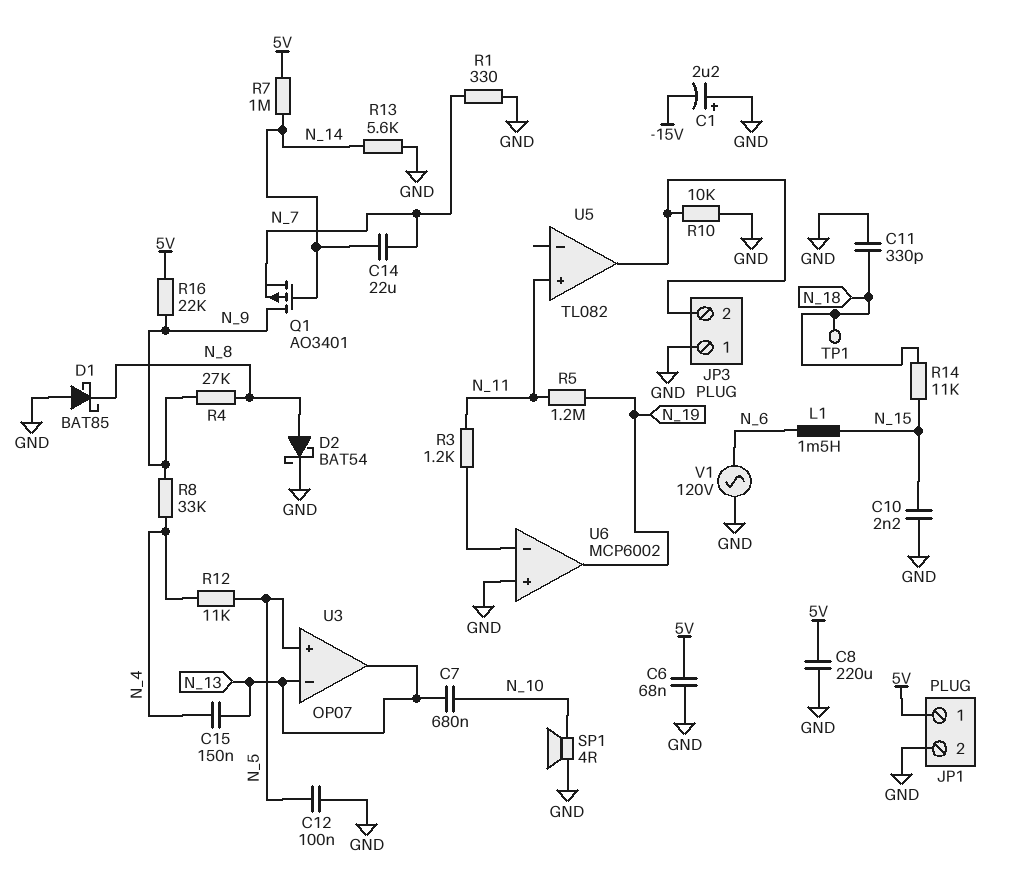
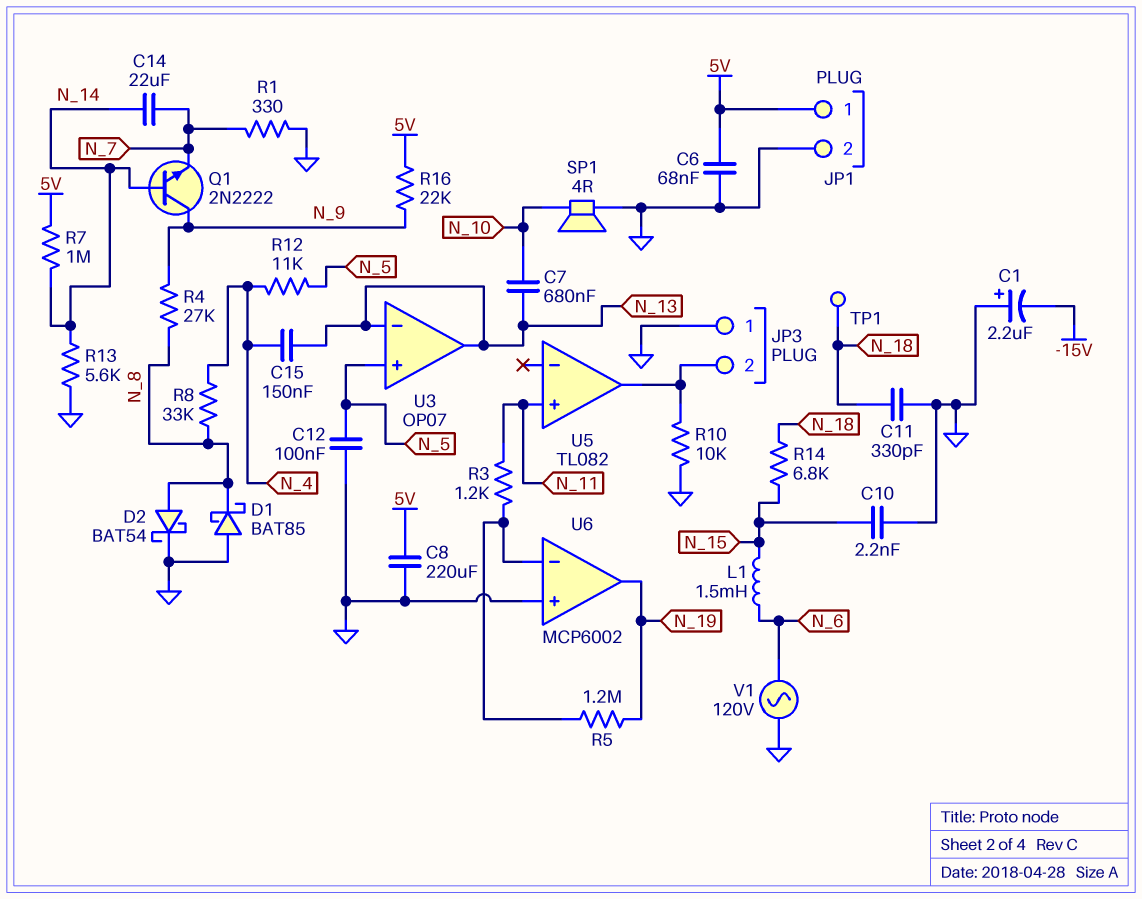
Q1: PMOS AO3401 (G N_14, D N_9, S N_7) -> NPN 2N2222 (B N_14, C N_9, E N_7)
R5: 1.2M (N_11, N_19) -> 1.2M (N_19, U6/in-)
R8: 33k (N_4, N_9) -> 33k (N_4, N_8)
R14: 11k (N_15, N_18) -> 6.8k (N_15, N_18)

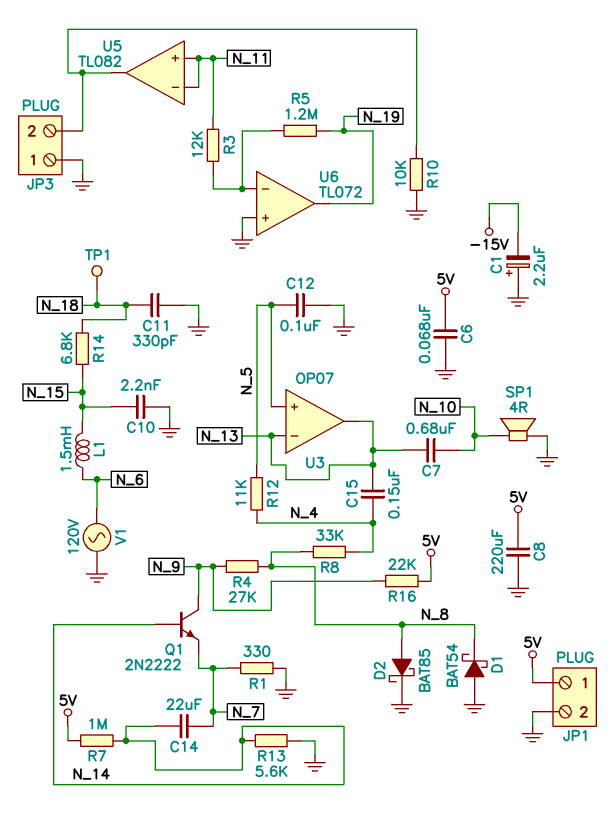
D1: schottky BAT85 (A GND, K N_8) -> schottky BAT54 (A GND, K N_8)
D2: schottky BAT54 (A N_8, K GND) -> schottky BAT85 (A N_8, K GND)
R3: 1.2k (N_11, U6/in-) -> 12k (N_11, U6/in-)
U5 pin in-: none -> N_11
U6: MCP6002 -> TL072

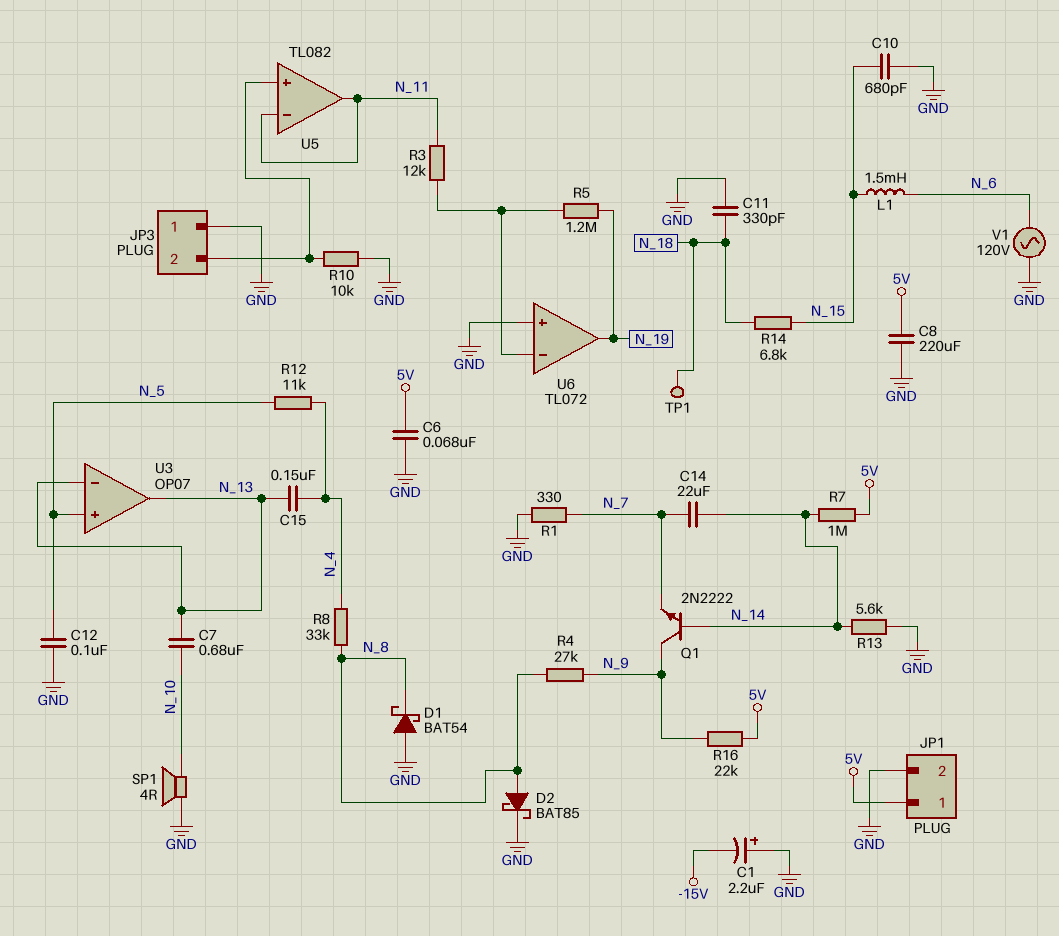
C10: 2.2nF (GND, N_15) -> 680pF (GND, N_15)
U5 pin in+: N_11 -> JP3/2
U5 pin out: JP3/2 -> N_11

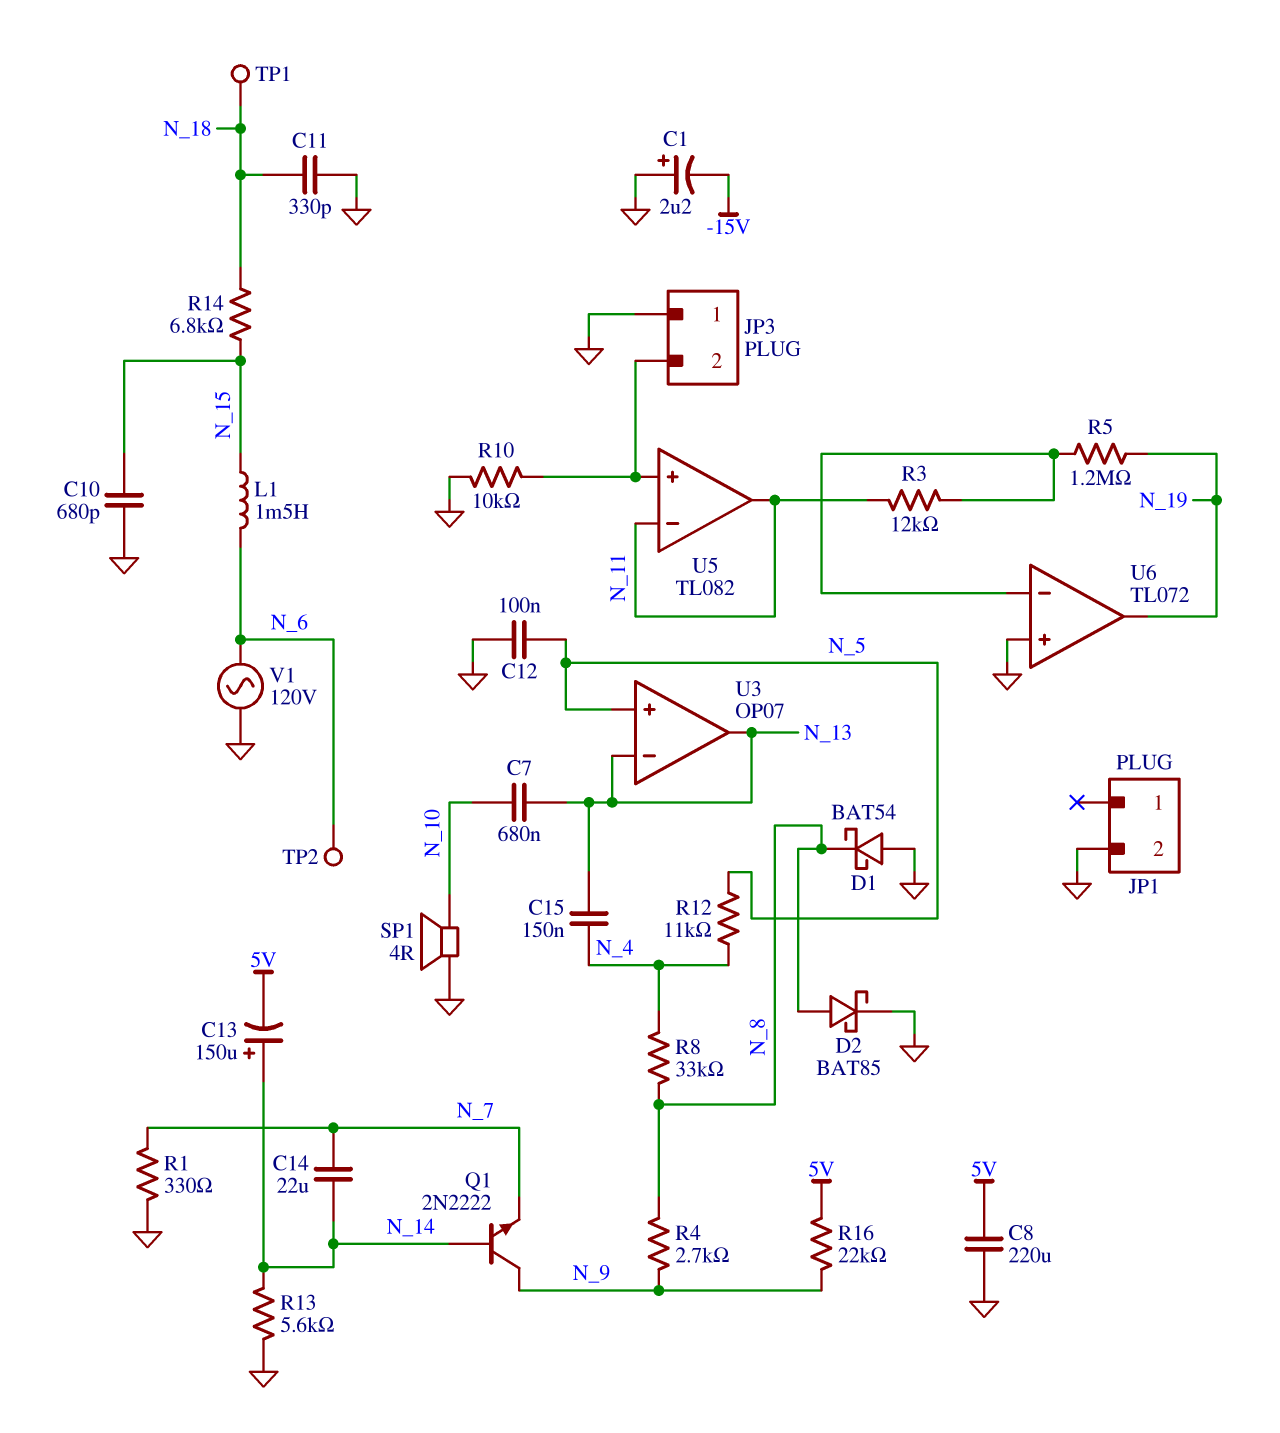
C6: 68nF (5V, GND) -> none
C13: none -> 150uF (plus N_14, minus 5V)
JP1 pin 1: 5V -> none
R4: 27k (N_8, N_9) -> 2.7k (N_8, N_9)
R7: 1M (5V, N_14) -> none
TP2: none -> test point (N_6)

